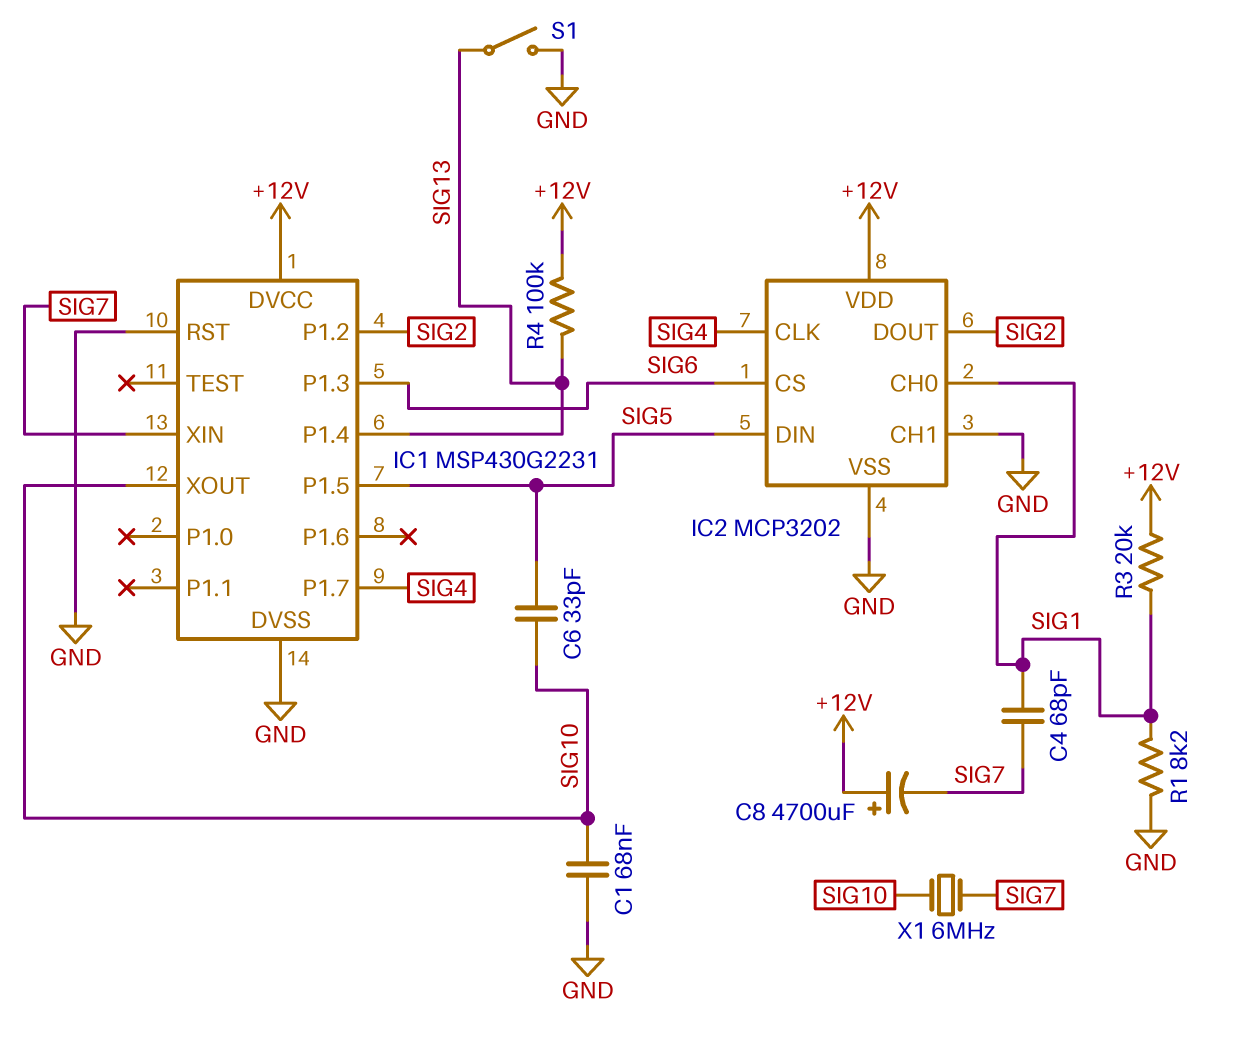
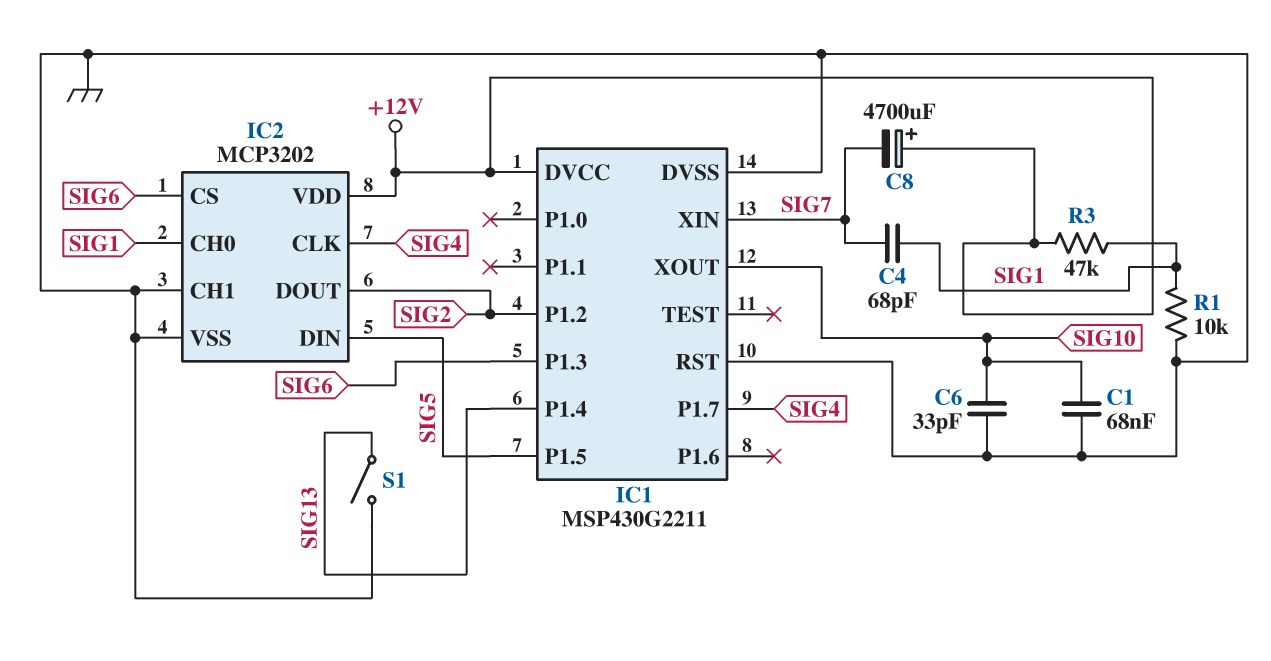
C6: 33pF (SIG5, SIG10) -> 33pF (GND, SIG10)
IC1: MSP430G2231 -> MSP430G2211
R1: 8.2k (GND, SIG1) -> 10k (GND, SIG1)
R3: 20k (+12V, SIG1) -> 47k (+12V, SIG1)
R4: 100k (+12V, SIG13) -> none
X1: 6MHz (SIG7, SIG10) -> none

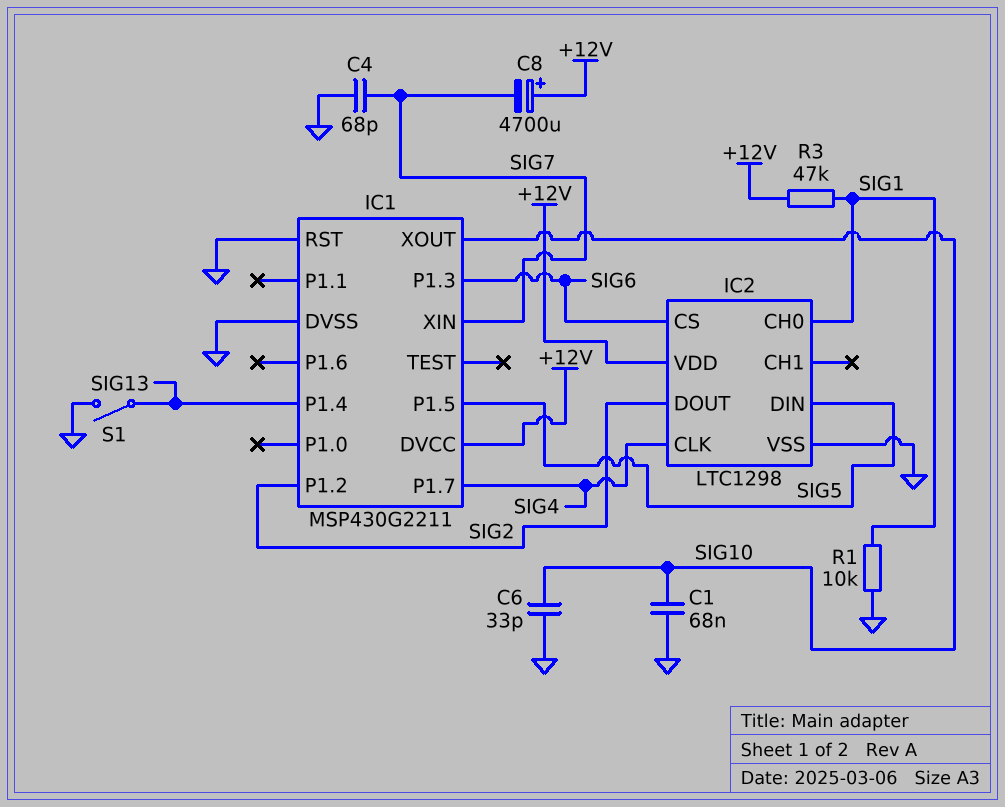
C4: 68pF (SIG1, SIG7) -> 68pF (GND, SIG7)
IC2: MCP3202 -> LTC1298
IC2 pin CH1: GND -> none

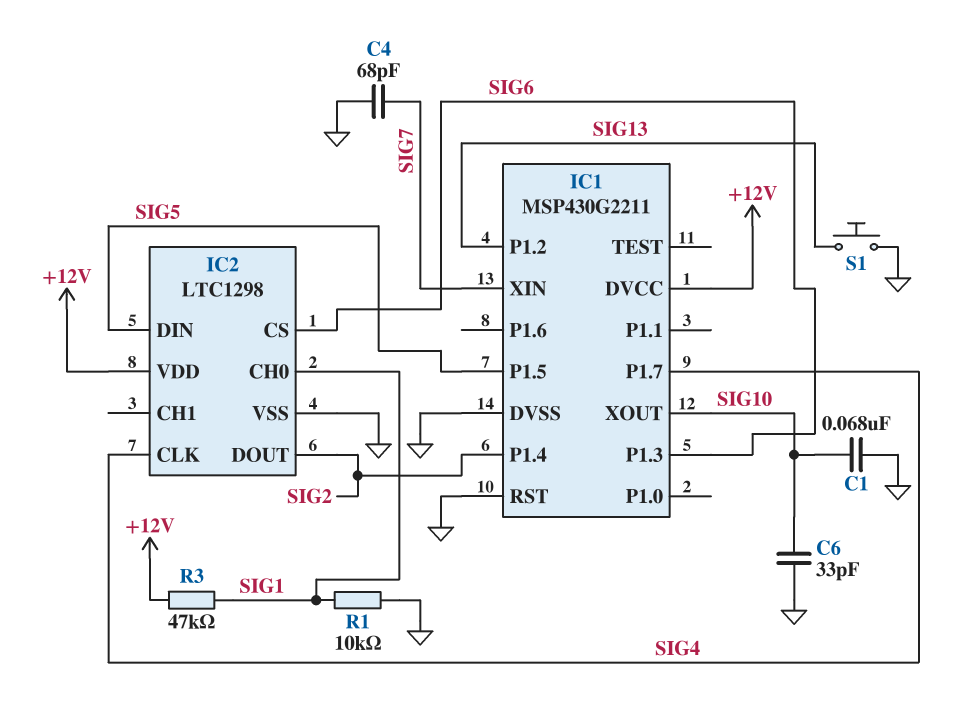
C8: 4700uF (plus +12V, minus SIG7) -> none
IC1 pin P1.2: SIG2 -> SIG13
IC1 pin P1.4: SIG13 -> SIG2
S1: switch (GND, SIG13) -> button (GND, SIG13)

